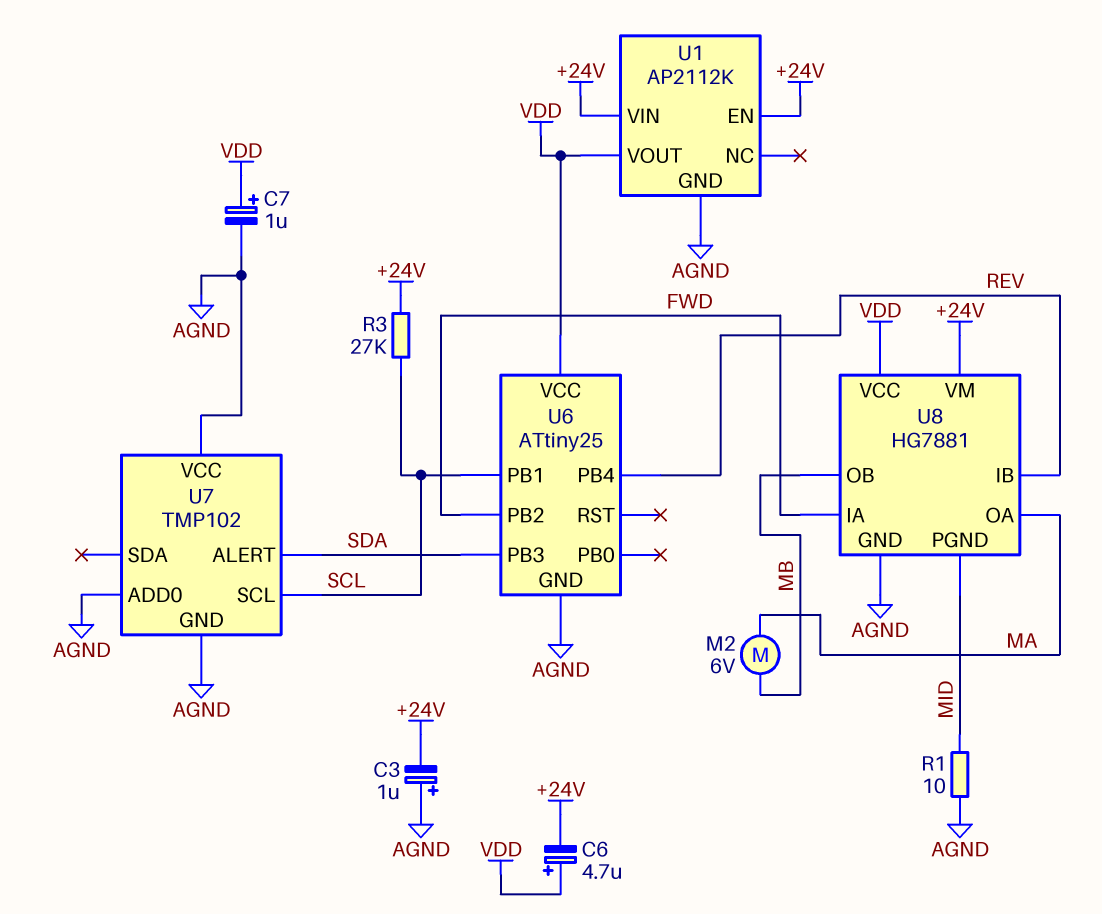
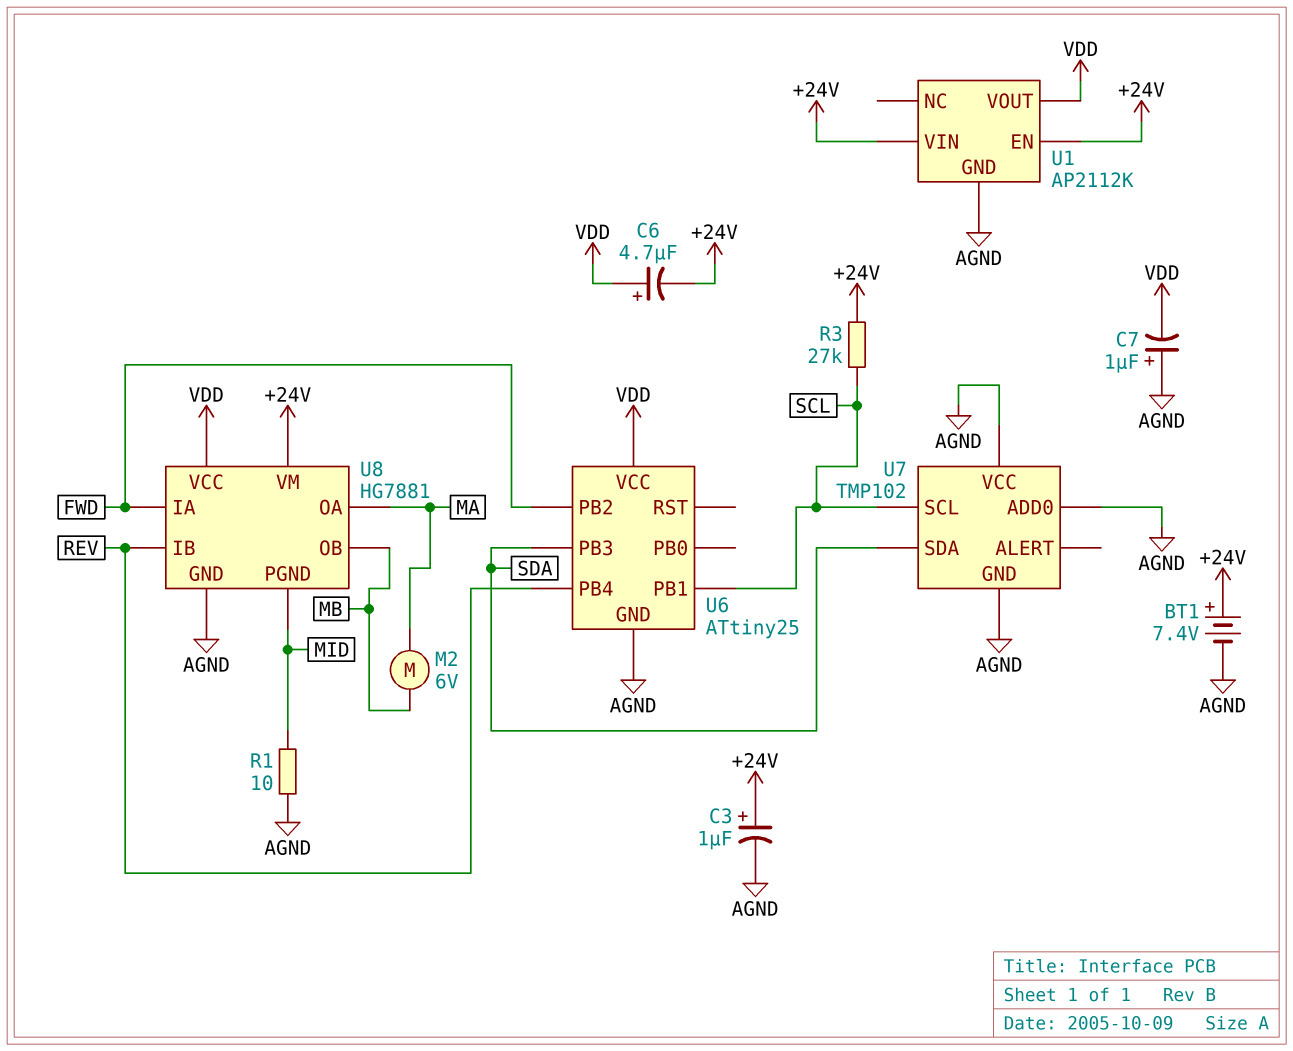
BT1: none -> 7.4V (plus +24V, minus AGND)
C3: 1uF (plus AGND, minus +24V) -> 1uF (plus +24V, minus AGND)
C7: 1uF (plus VDD, minus AGND) -> 1uF (plus AGND, minus VDD)
U7 pin ALERT: SDA -> none
U7 pin SDA: none -> SDA

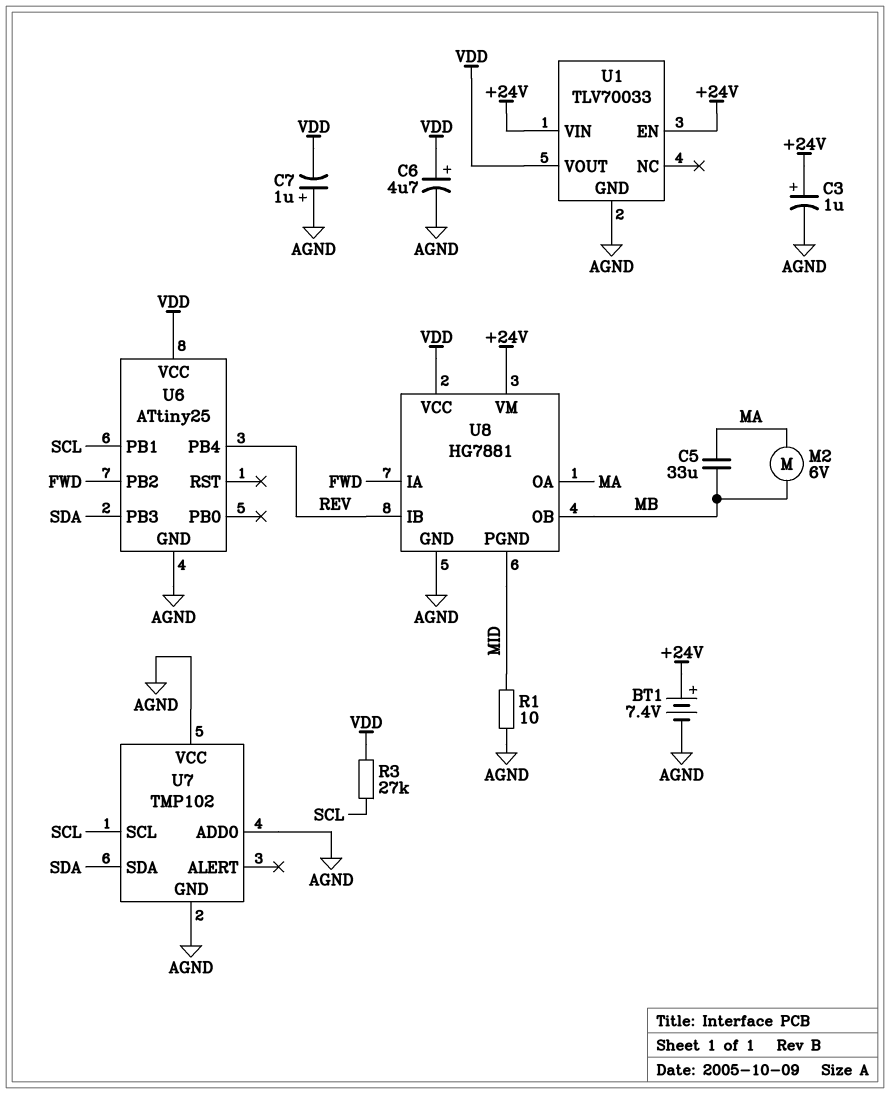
C5: none -> 33uF (MA, MB)
C6: 4.7uF (plus VDD, minus +24V) -> 4.7uF (plus VDD, minus AGND)
R3: 27k (+24V, SCL) -> 27k (SCL, VDD)
U1: AP2112K -> TLV70033

